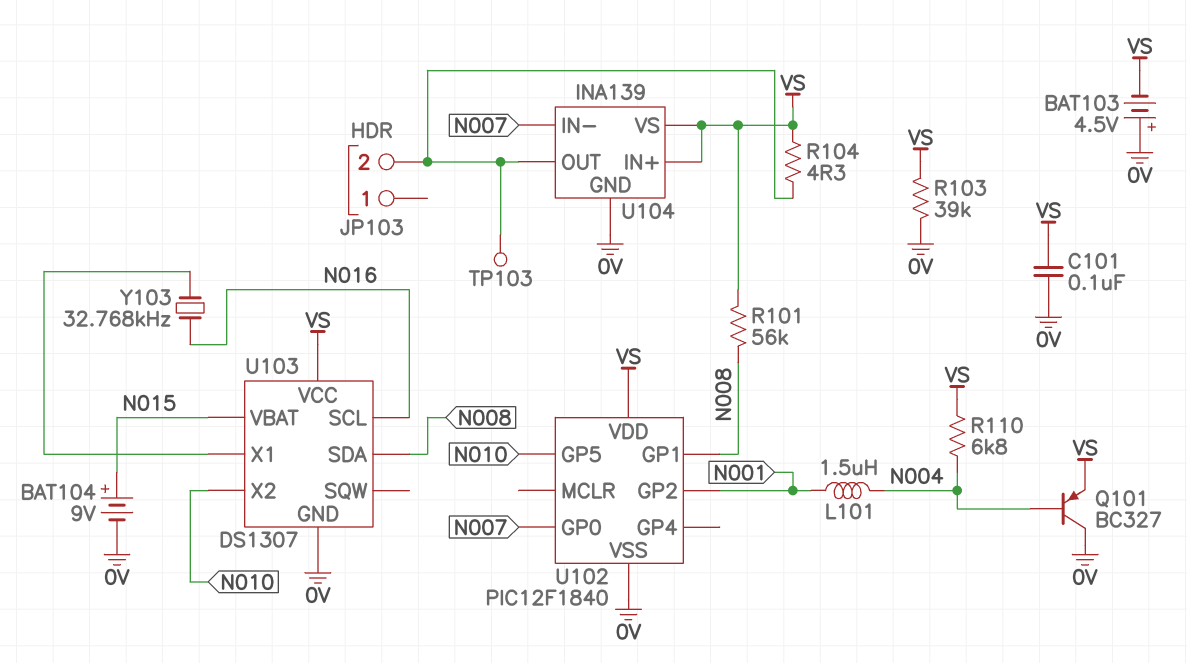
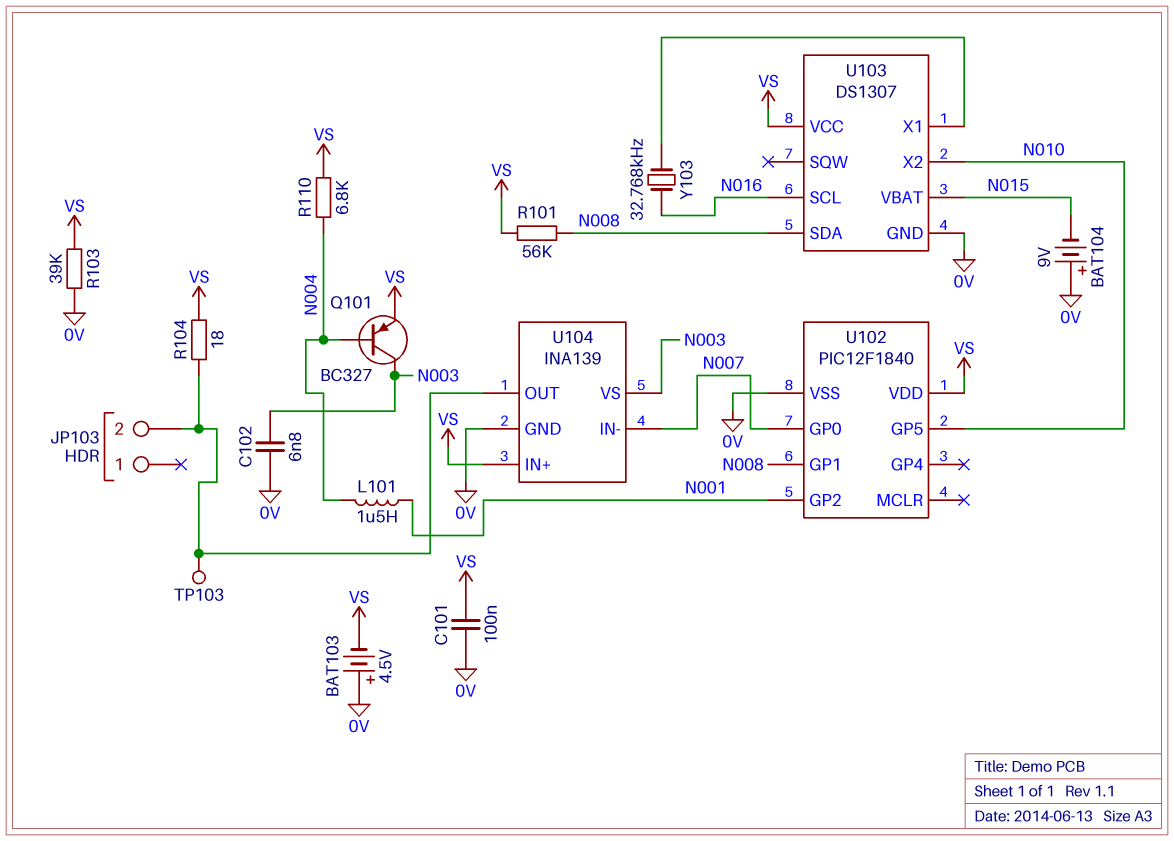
BAT104: 9V (plus N015, minus 0V) -> 9V (plus 0V, minus N015)
C102: none -> 6.8nF (0V, N003)
Q101: PNP BC327 (B N004, C 0V, E VS) -> PNP BC327 (B N004, C N003, E VS)
R104: 4.3 (JP103/2, VS) -> 18 (JP103/2, VS)
U104 pin VS: VS -> N003

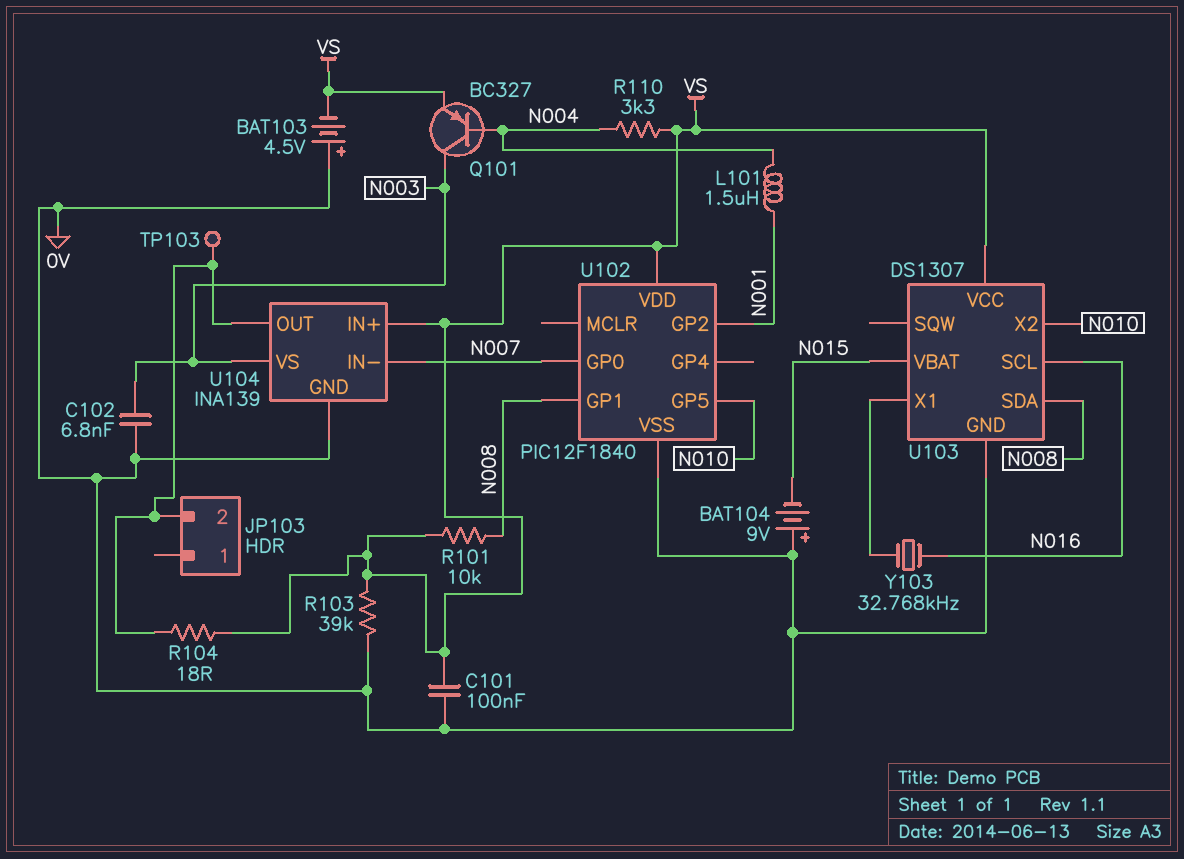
R101: 56k (N008, VS) -> 10k (N008, VS)
R110: 6.8k (N004, VS) -> 3.3k (N004, VS)

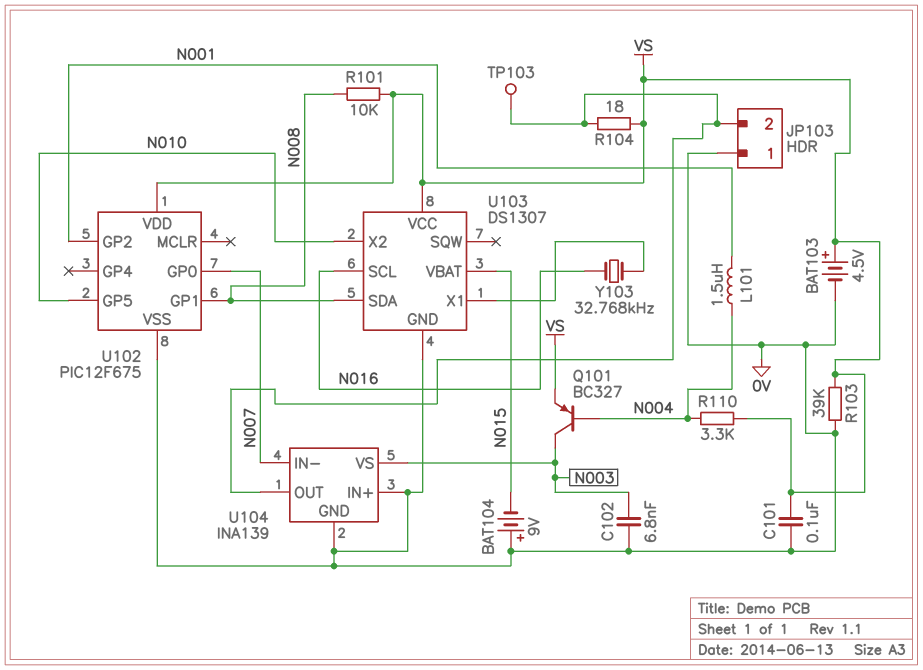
BAT103: 4.5V (plus 0V, minus VS) -> 4.5V (plus VS, minus 0V)
JP103 pin 1: none -> 0V
U102: PIC12F1840 -> PIC12F675
U104 pin IN+: VS -> 0V

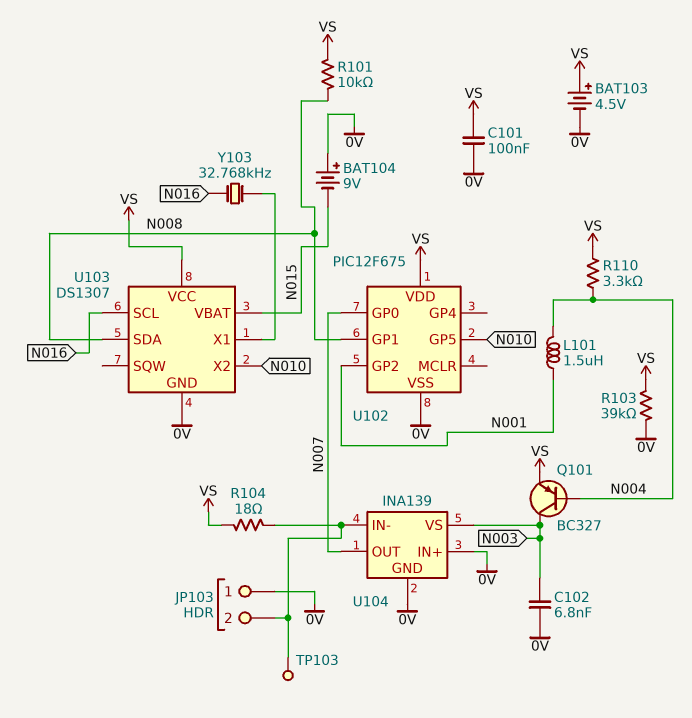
U104 pin IN-: N007 -> JP103/2
U104 pin OUT: JP103/2 -> N007

